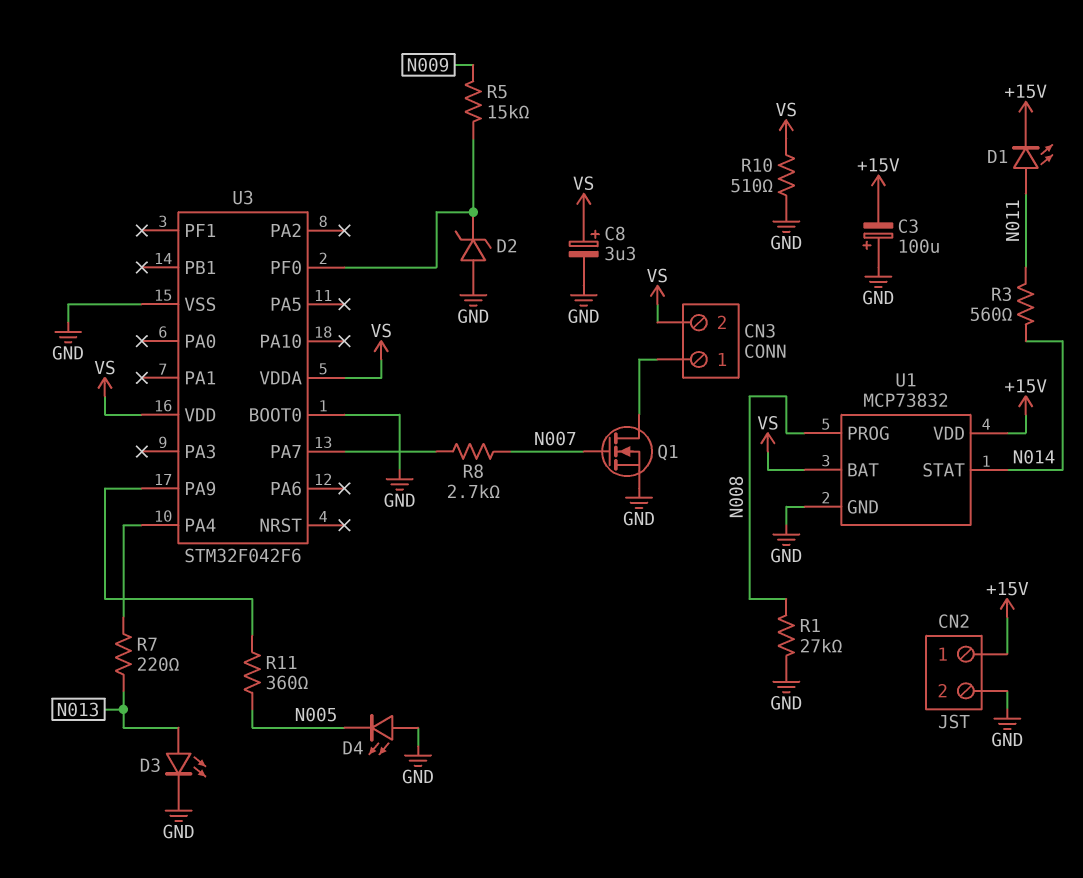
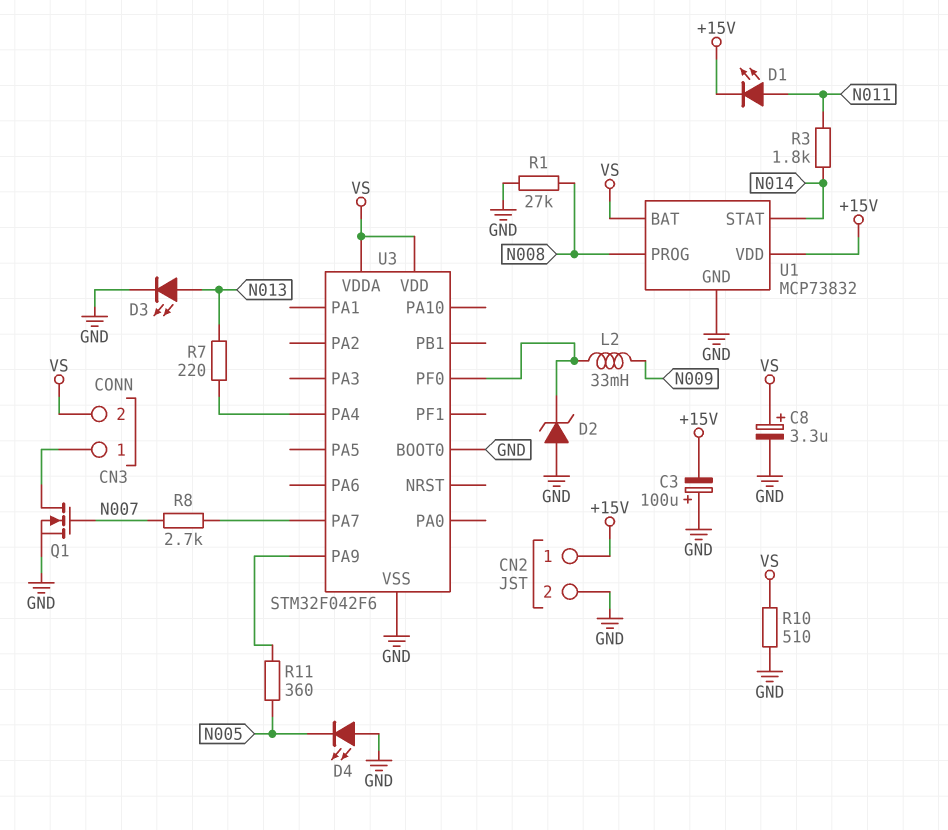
L2: none -> 33mH (N009, U3/PF0)
R3: 560 (N011, N014) -> 1.8k (N011, N014)
R5: 15k (N009, U3/PF0) -> none

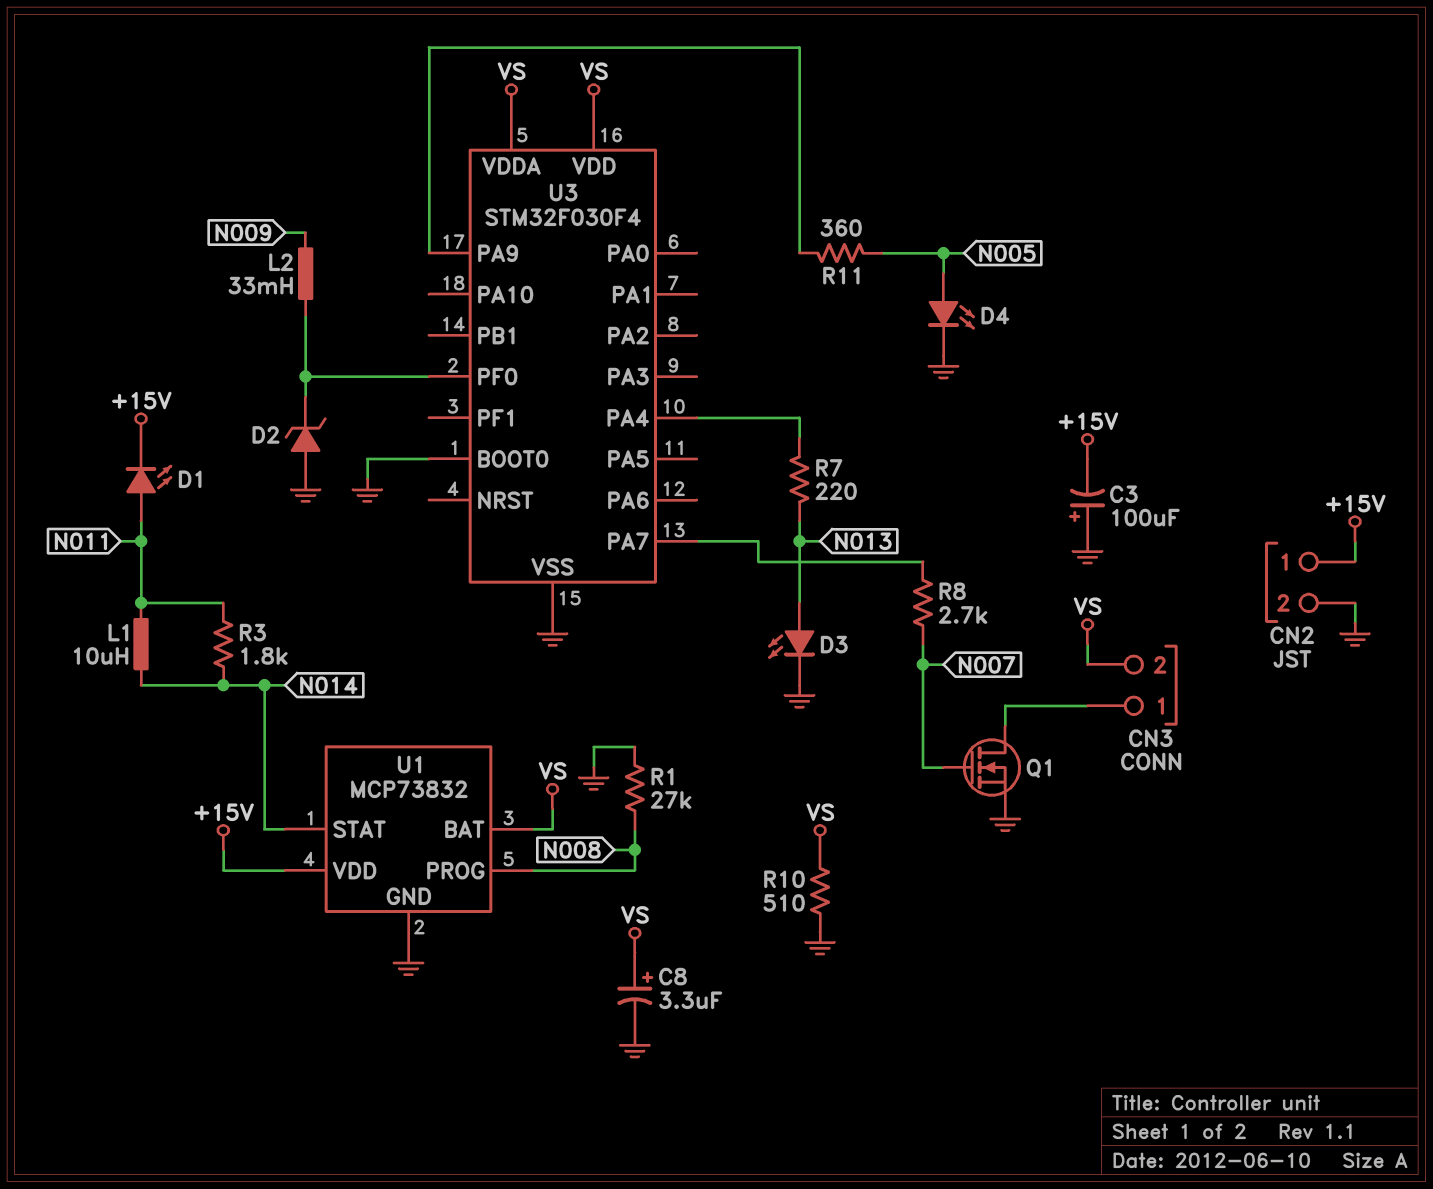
D4: LED (A GND, K N005) -> LED (A N005, K GND)
L1: none -> 10uH (N011, N014)
U3: STM32F042F6 -> STM32F030F4

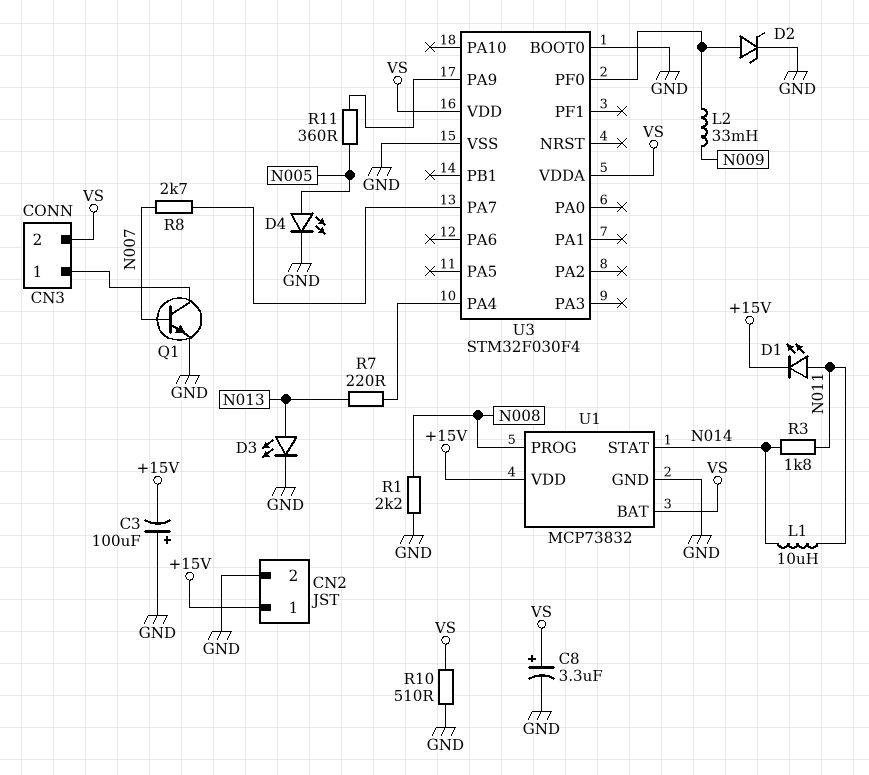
D2: zener (A GND, K U3/PF0) -> zener (A U3/PF0, K GND)
Q1: NMOS (G N007, D CN3/1, S GND) -> NPN (B N007, C CN3/1, E GND)
R1: 27k (GND, N008) -> 2.2k (GND, N008)

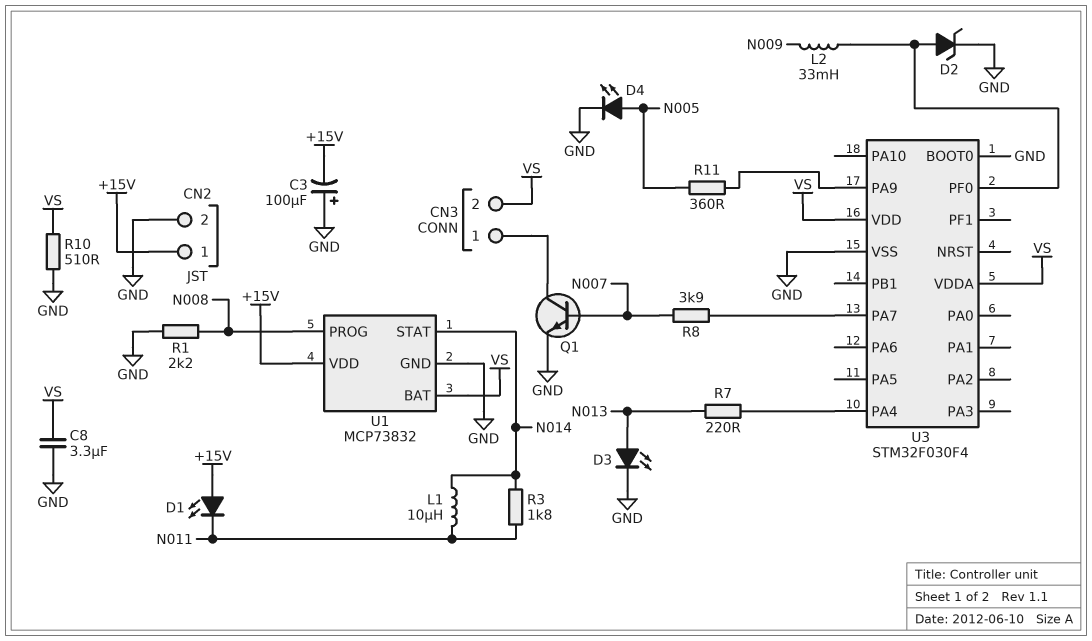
C8: 3.3uF (plus VS, minus GND) -> 3.3uF (GND, VS)
D1: LED (A N011, K +15V) -> LED (A +15V, K N011)
R8: 2.7k (N007, U3/PA7) -> 3.9k (N007, U3/PA7)

